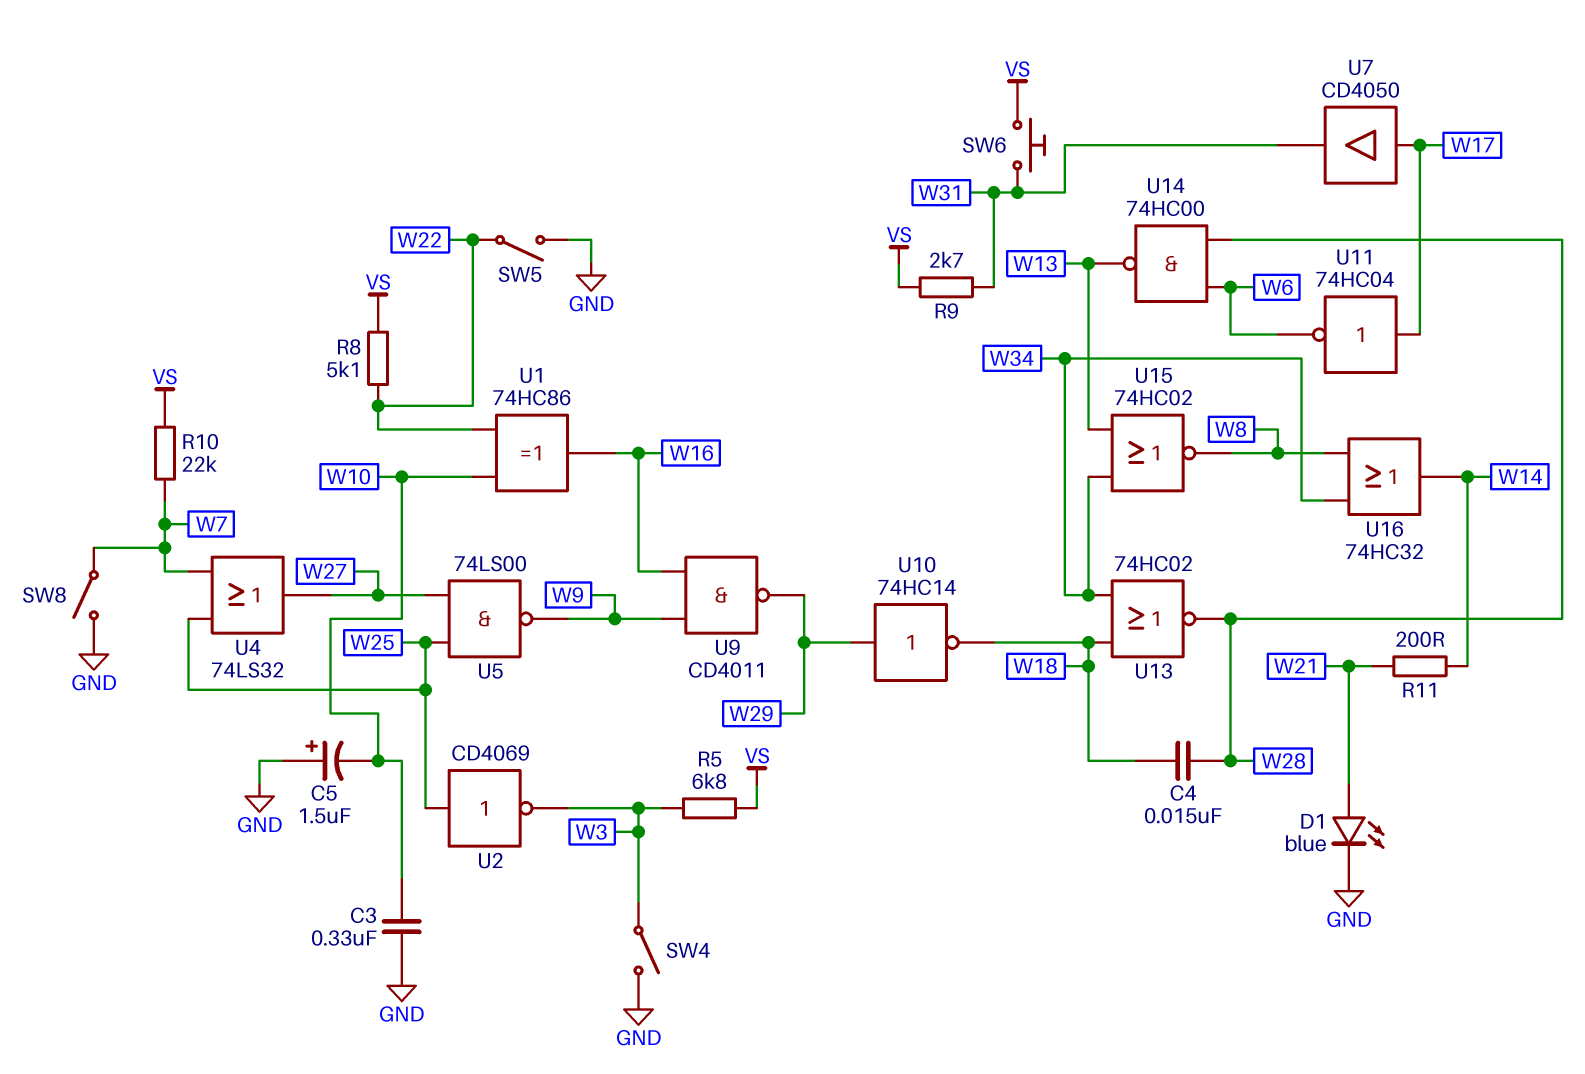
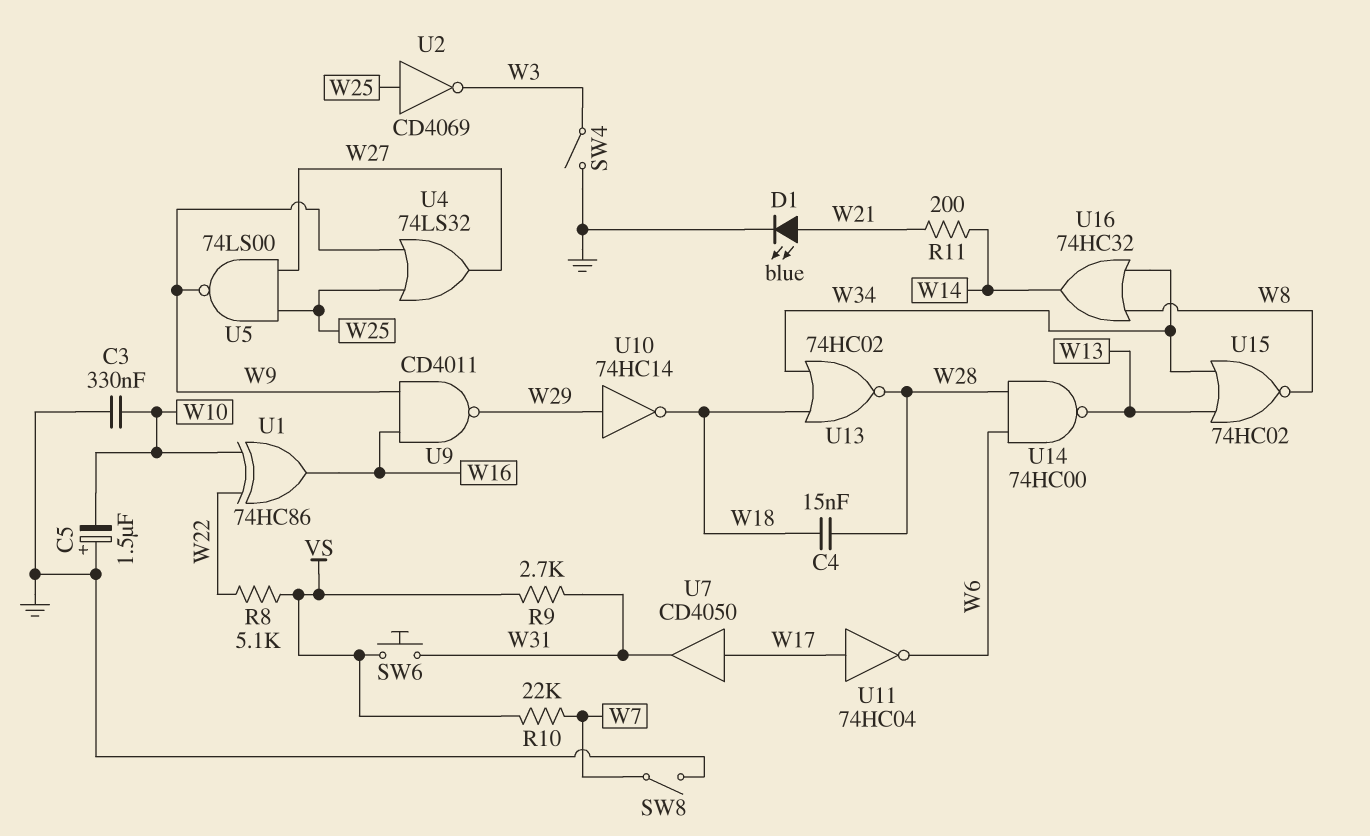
R5: 6.8k (VS, W3) -> none
SW5: switch (GND, W22) -> none
U4: OR 74LS32 (in W7, in W25, out W27) -> OR 74LS32 (in W9, in W25, out W27)

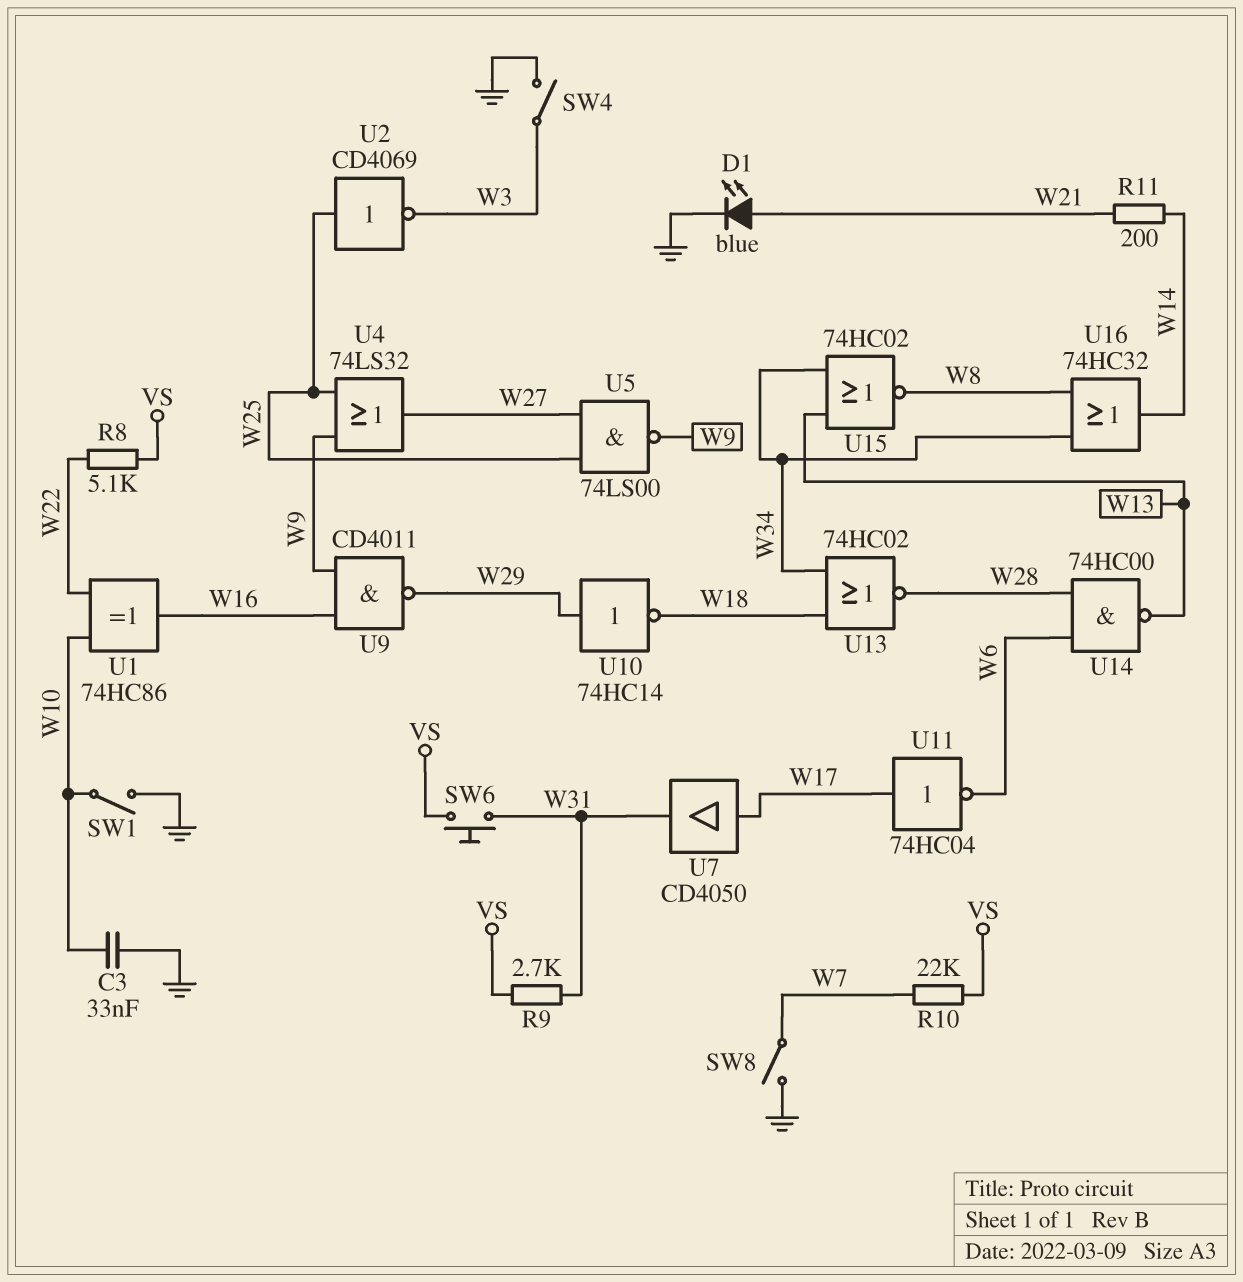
C3: 330nF (GND, W10) -> 33nF (GND, W10)
C4: 15nF (W18, W28) -> none
C5: 1.5uF (plus GND, minus W10) -> none
SW1: none -> switch (GND, W10)

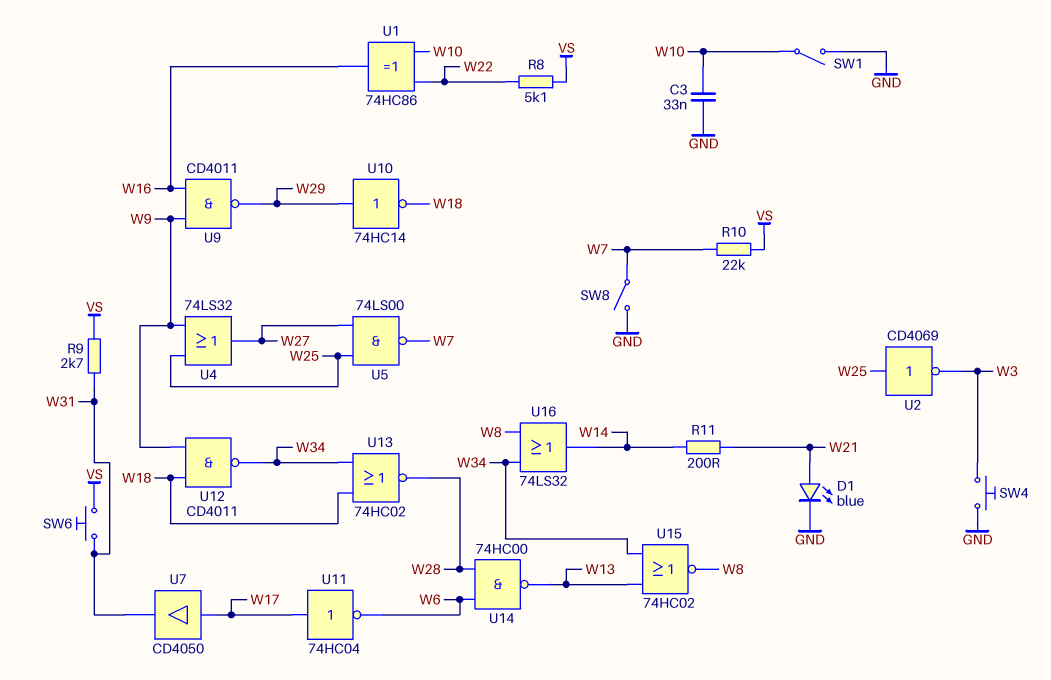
SW4: switch (GND, W3) -> button (GND, W3)
U5: NAND 74LS00 (in W25, in W27, out W9) -> NAND 74LS00 (in W25, in W27, out W7)
U12: none -> NAND CD4011 (in W9, in W18, out W34)
U16: OR 74HC32 (in W8, in W34, out W14) -> OR 74LS32 (in W8, in W34, out W14)

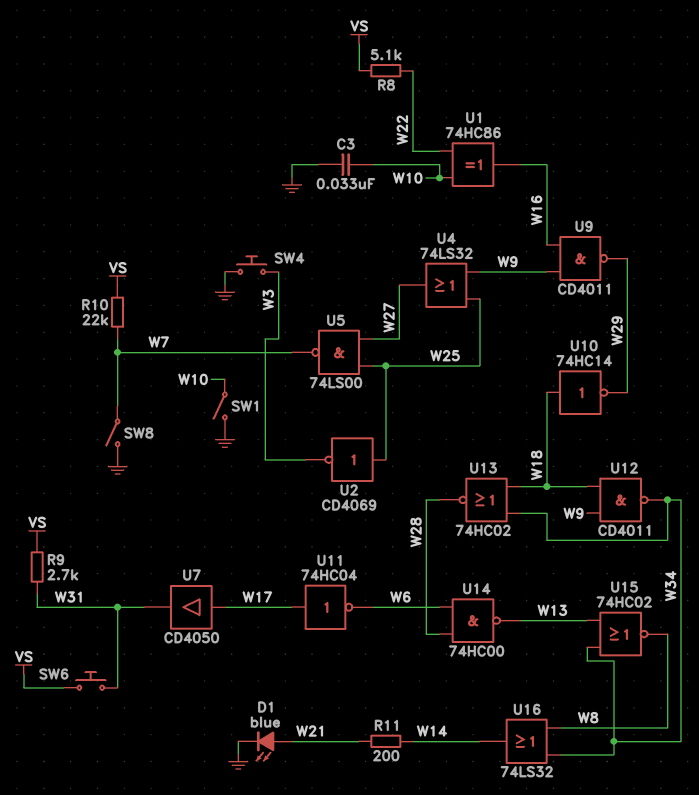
U10: NOT 74HC14 (in W29, out W18) -> NOT 74HC14 (in W18, out W29)

